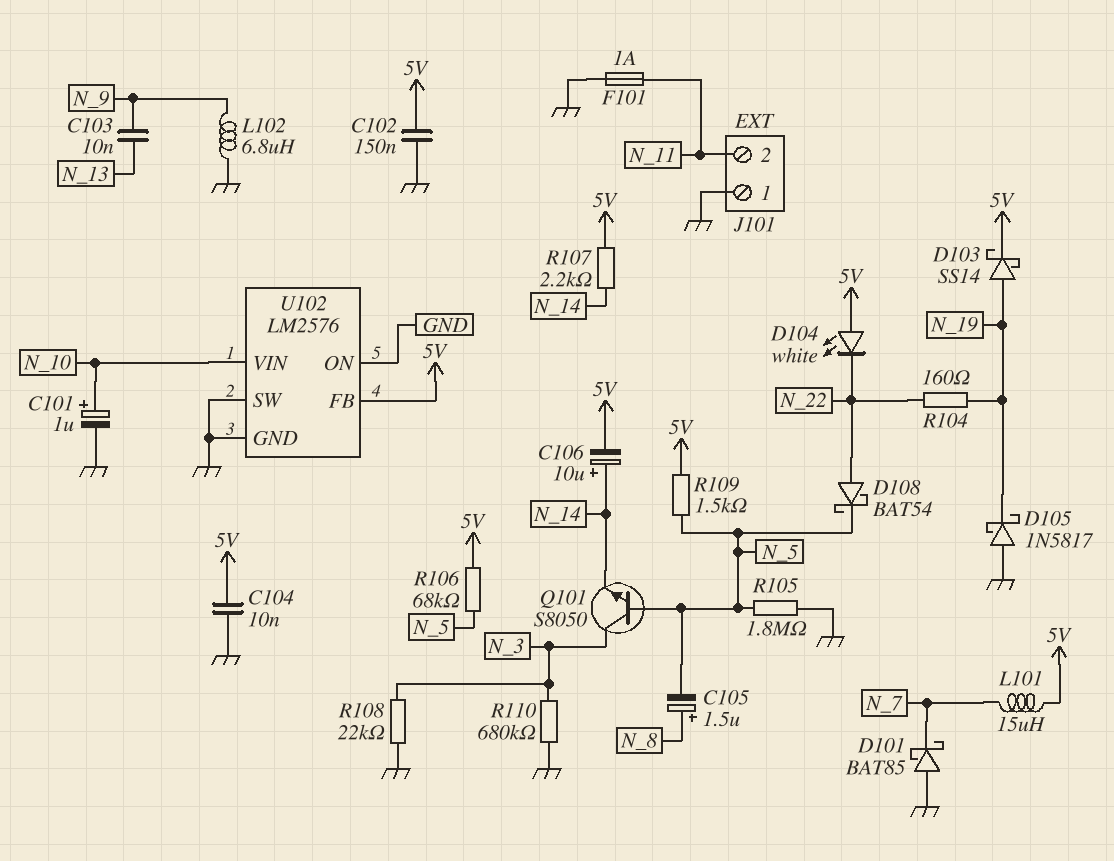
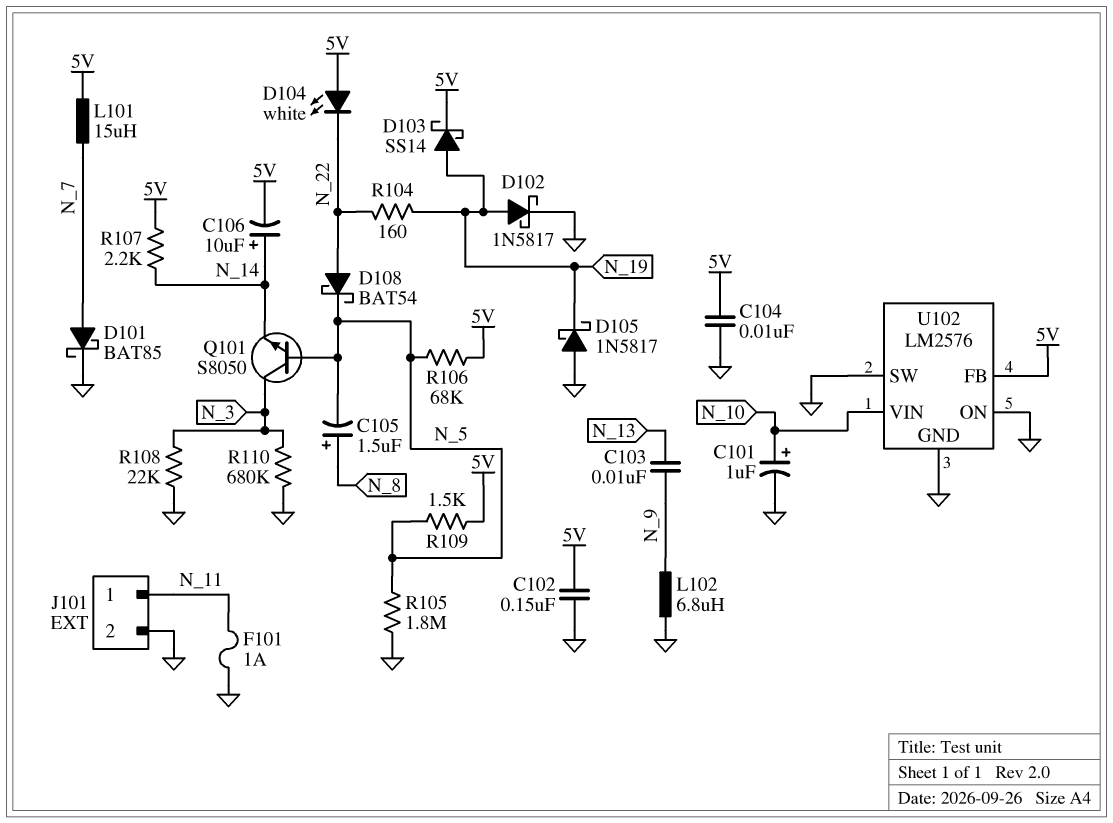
D101: schottky BAT85 (A GND, K N_7) -> schottky BAT85 (A N_7, K GND)
D102: none -> schottky 1N5817 (A N_19, K GND)
J101 pin 1: GND -> N_11
J101 pin 2: N_11 -> GND

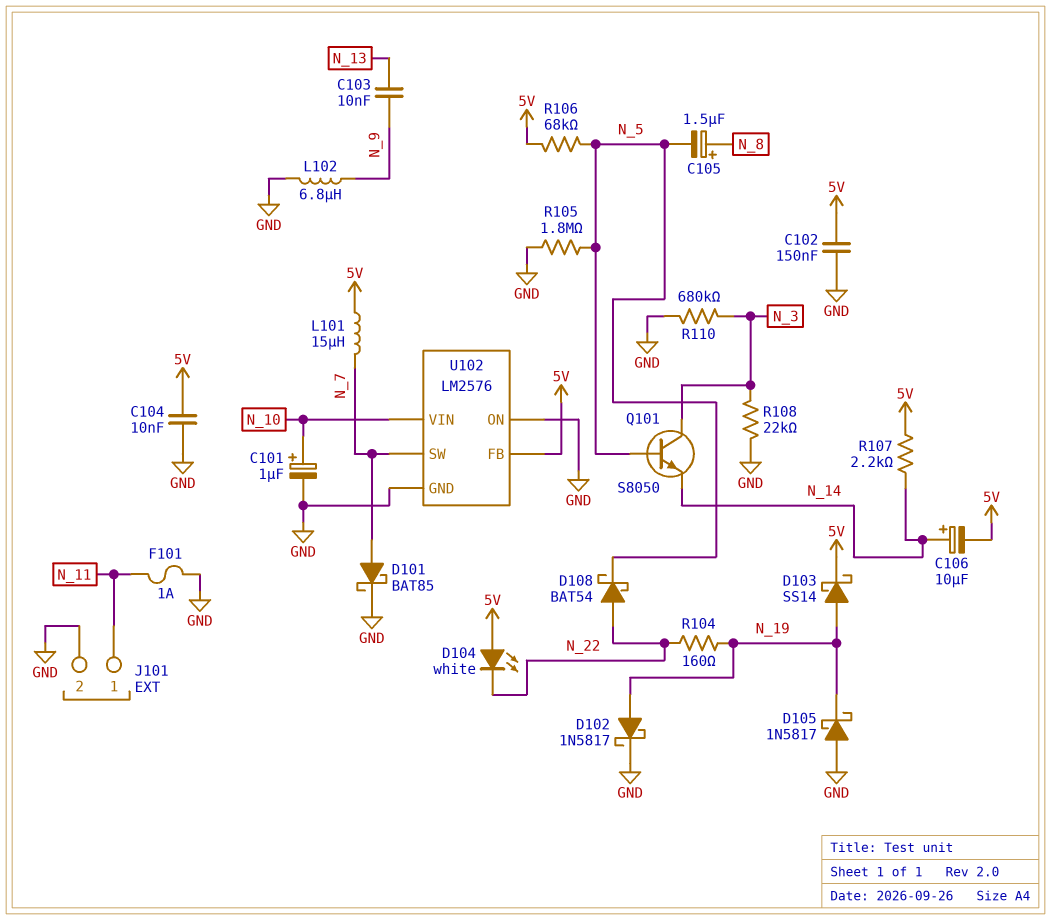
R109: 1.5k (5V, N_5) -> none
U102 pin SW: GND -> N_7

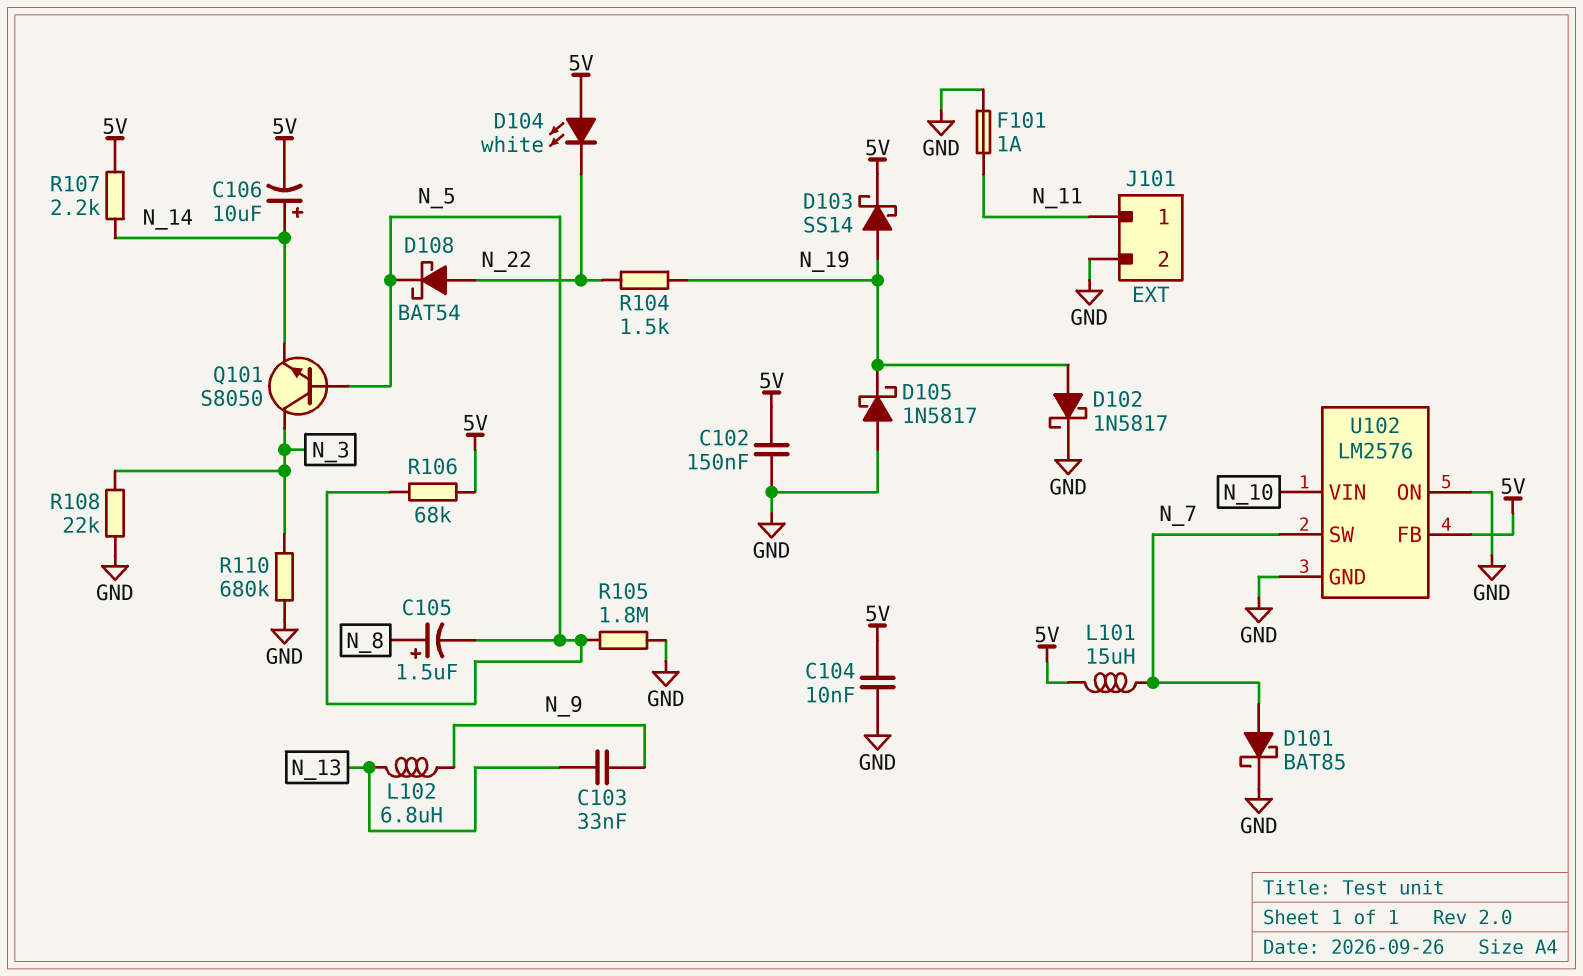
C101: 1uF (plus N_10, minus GND) -> none
C103: 10nF (N_9, N_13) -> 33nF (N_9, N_13)
L102: 6.8uH (GND, N_9) -> 6.8uH (N_9, N_13)
R104: 160 (N_19, N_22) -> 1.5k (N_19, N_22)

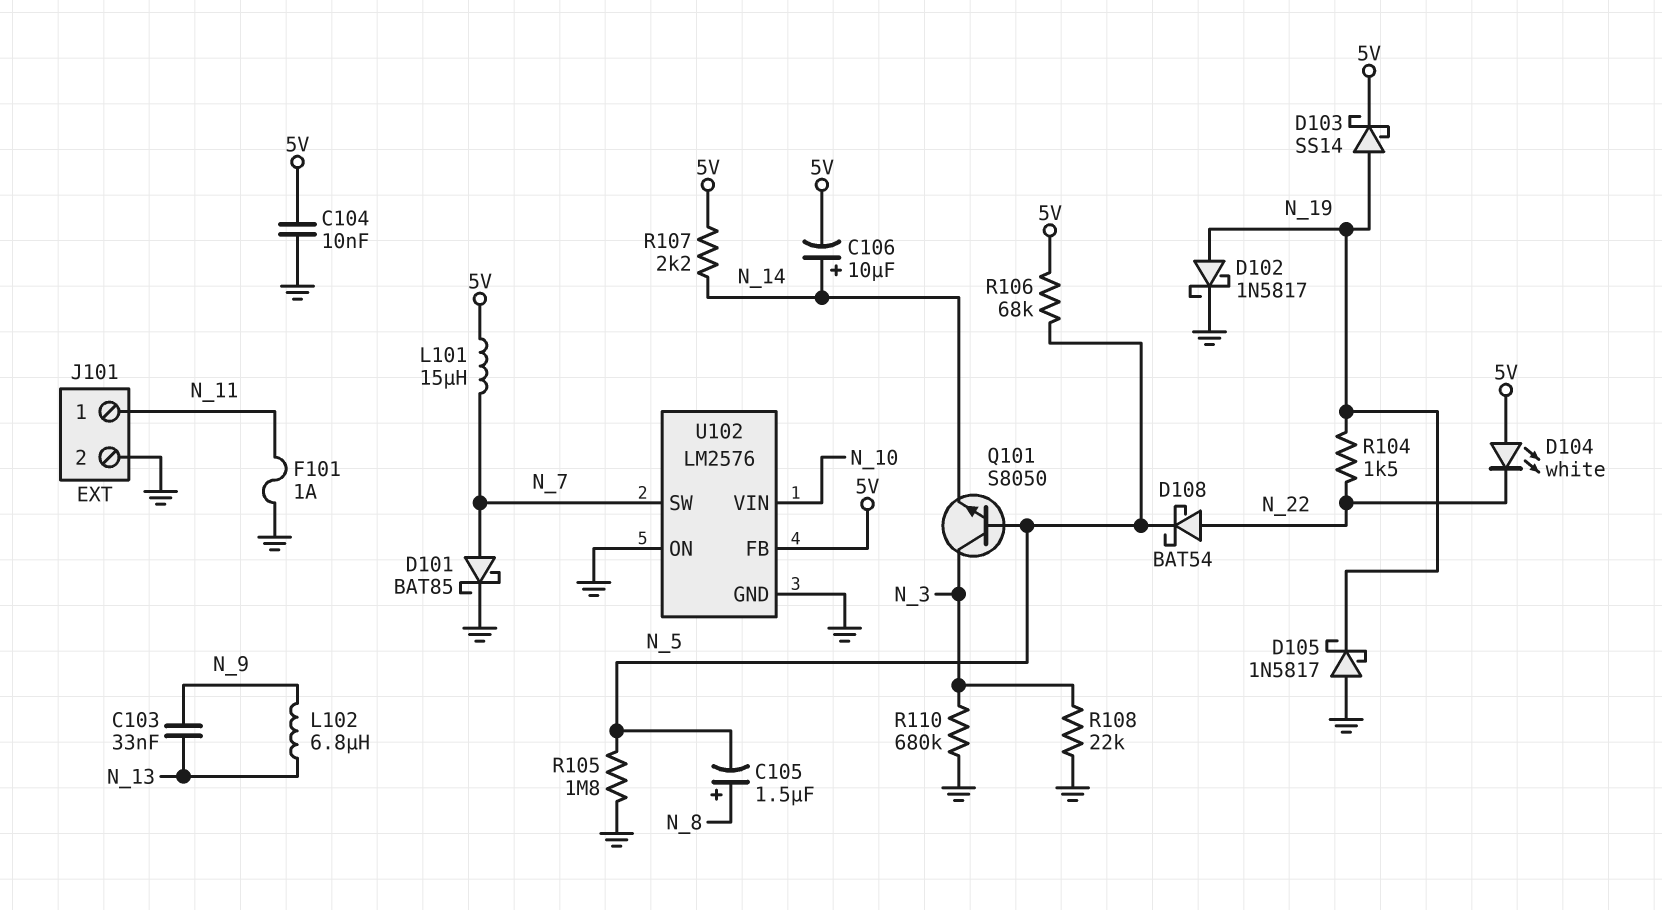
C102: 150nF (5V, GND) -> none

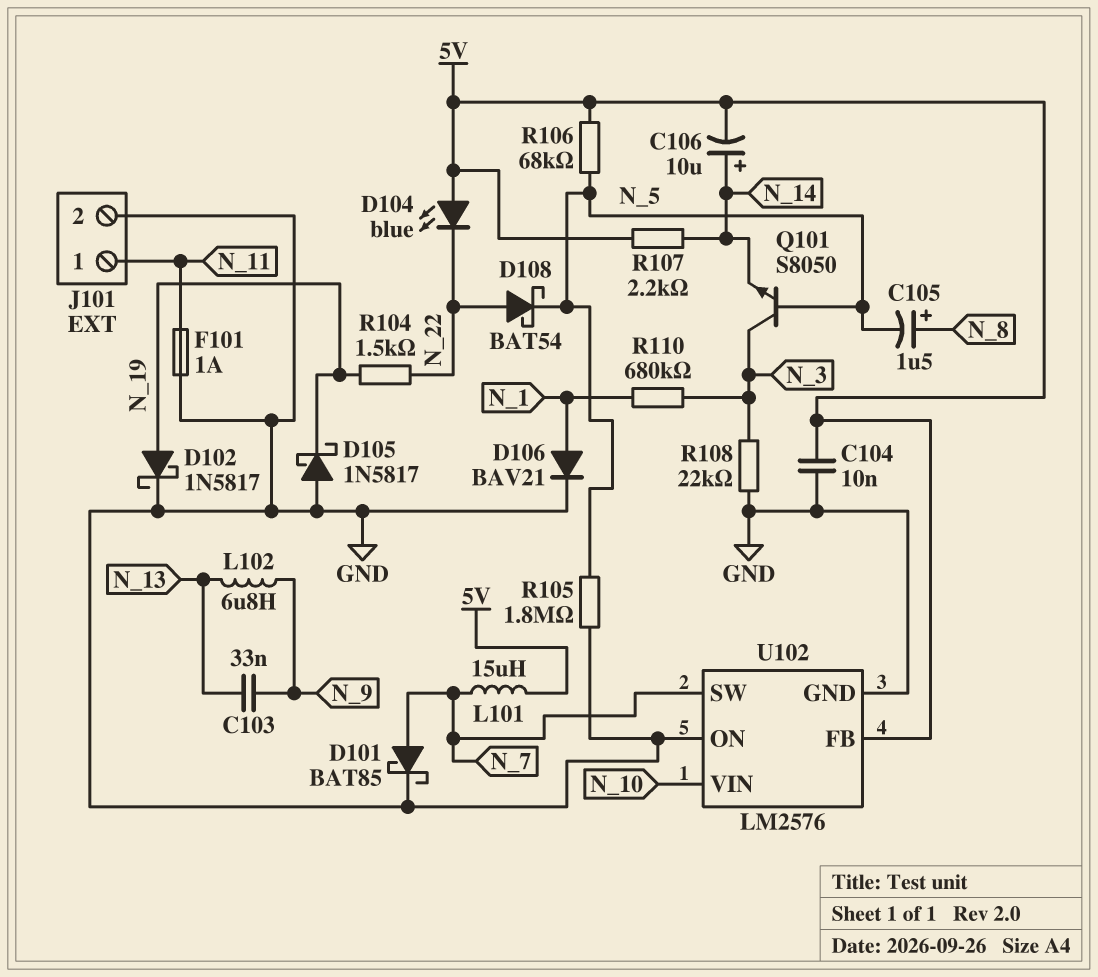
D103: schottky SS14 (A N_19, K 5V) -> none
D104: LED white (A 5V, K N_22) -> LED blue (A 5V, K N_22)
D106: none -> diode BAV21 (A N_1, K GND)
R110: 680k (GND, N_3) -> 680k (N_1, N_3)

